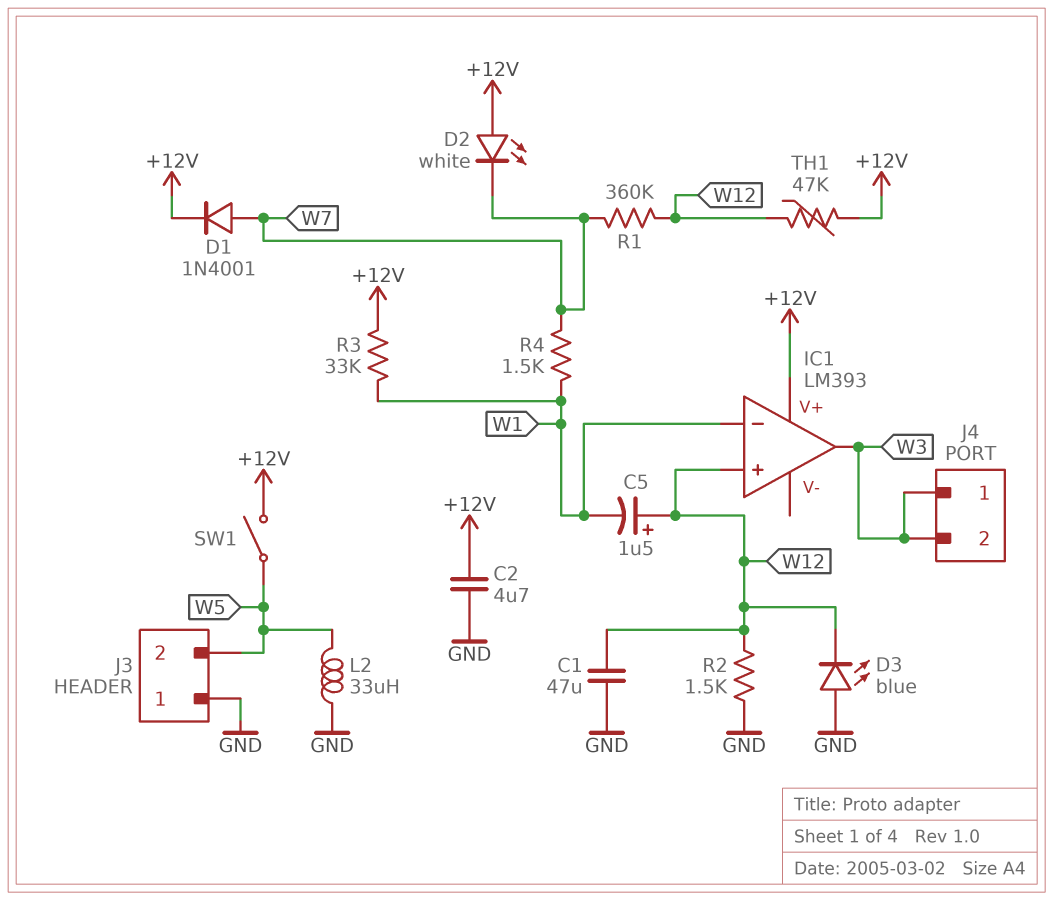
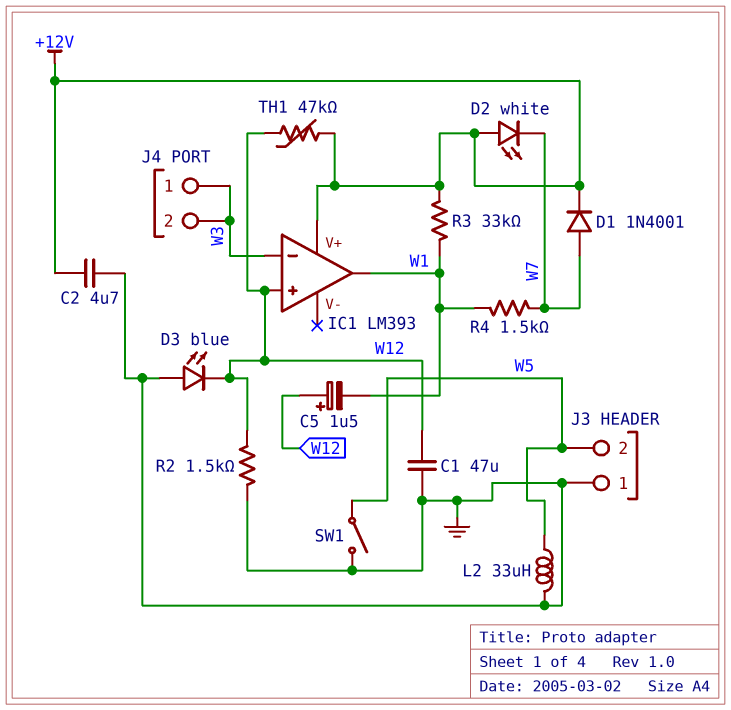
IC1 pin in-: W1 -> W3
IC1 pin out: W3 -> W1
R1: 360k (W7, W12) -> none
SW1: switch (+12V, W5) -> switch (GND, W5)

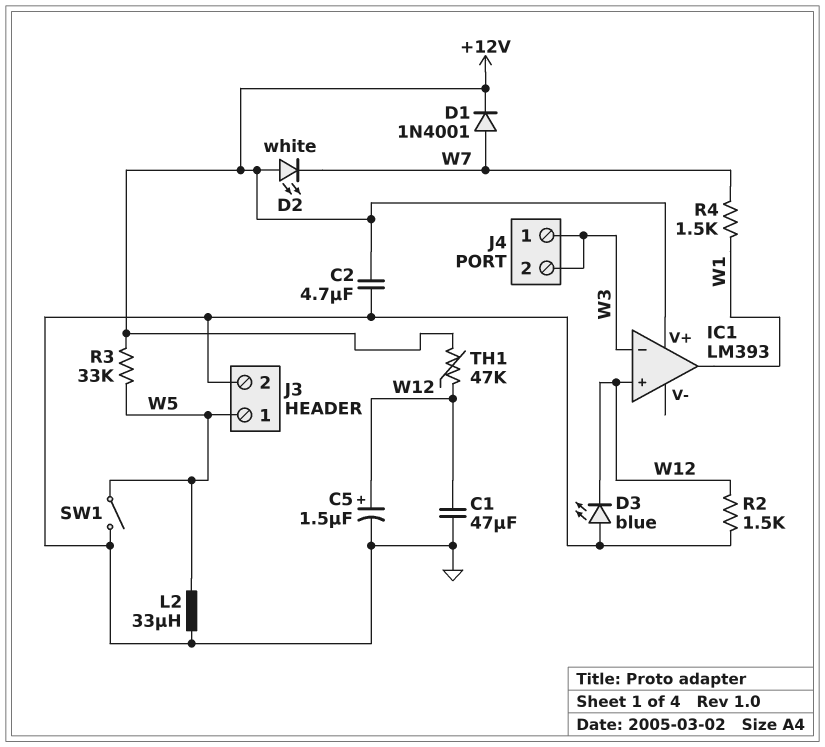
C5: 1.5uF (plus W12, minus W1) -> 1.5uF (plus W12, minus GND)
J3 pin 1: GND -> W5
J3 pin 2: W5 -> GND
R3: 33k (+12V, W1) -> 33k (+12V, W5)

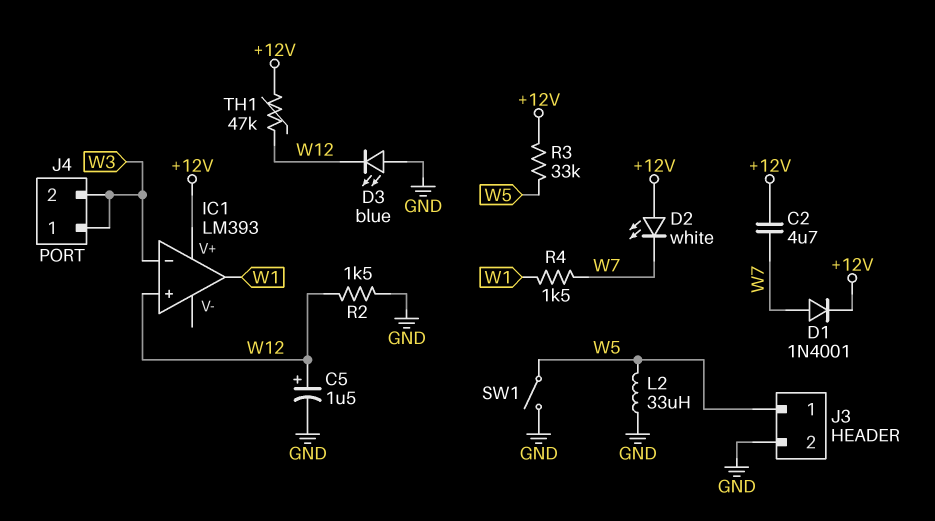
C1: 47uF (GND, W12) -> none
C2: 4.7uF (+12V, GND) -> 4.7uF (+12V, W7)

